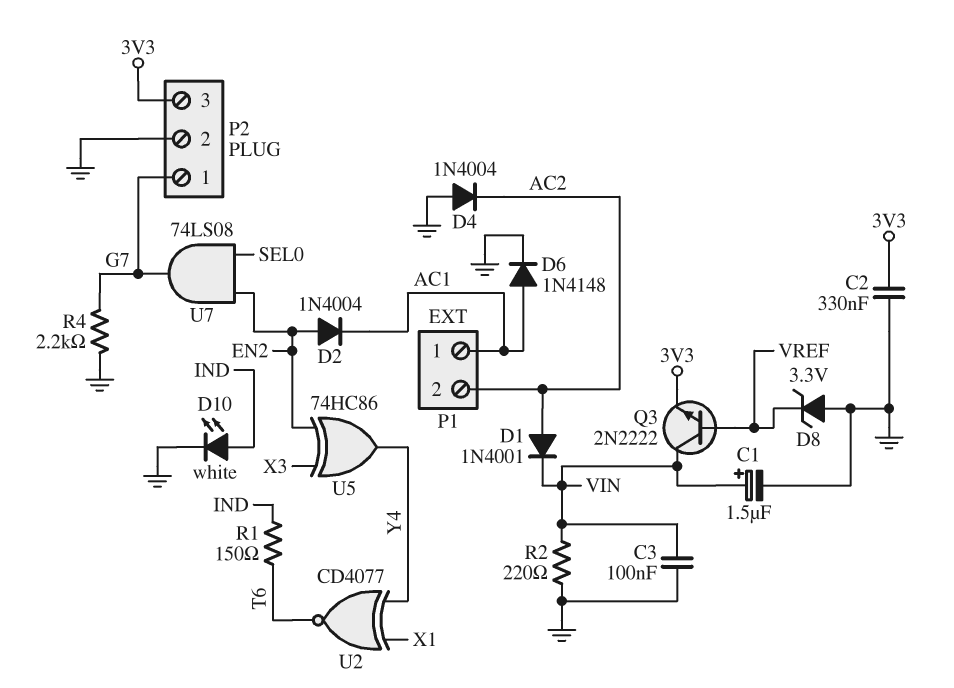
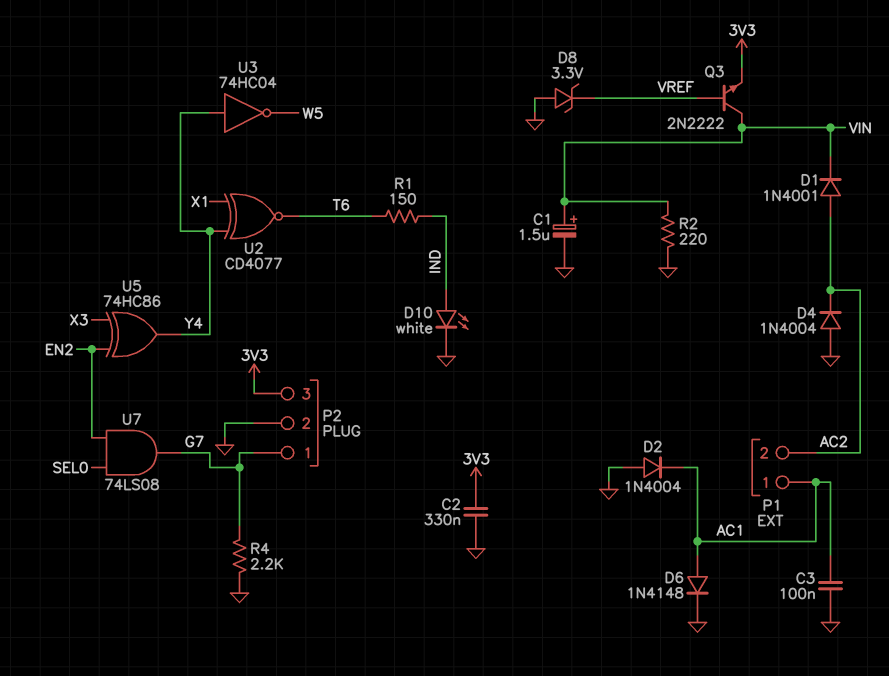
C3: 100nF (GND, VIN) -> 100nF (AC1, GND)
D2: diode 1N4004 (A EN2, K AC1) -> diode 1N4004 (A GND, K AC1)
U3: none -> NOT 74HC04 (in Y4, out W5)

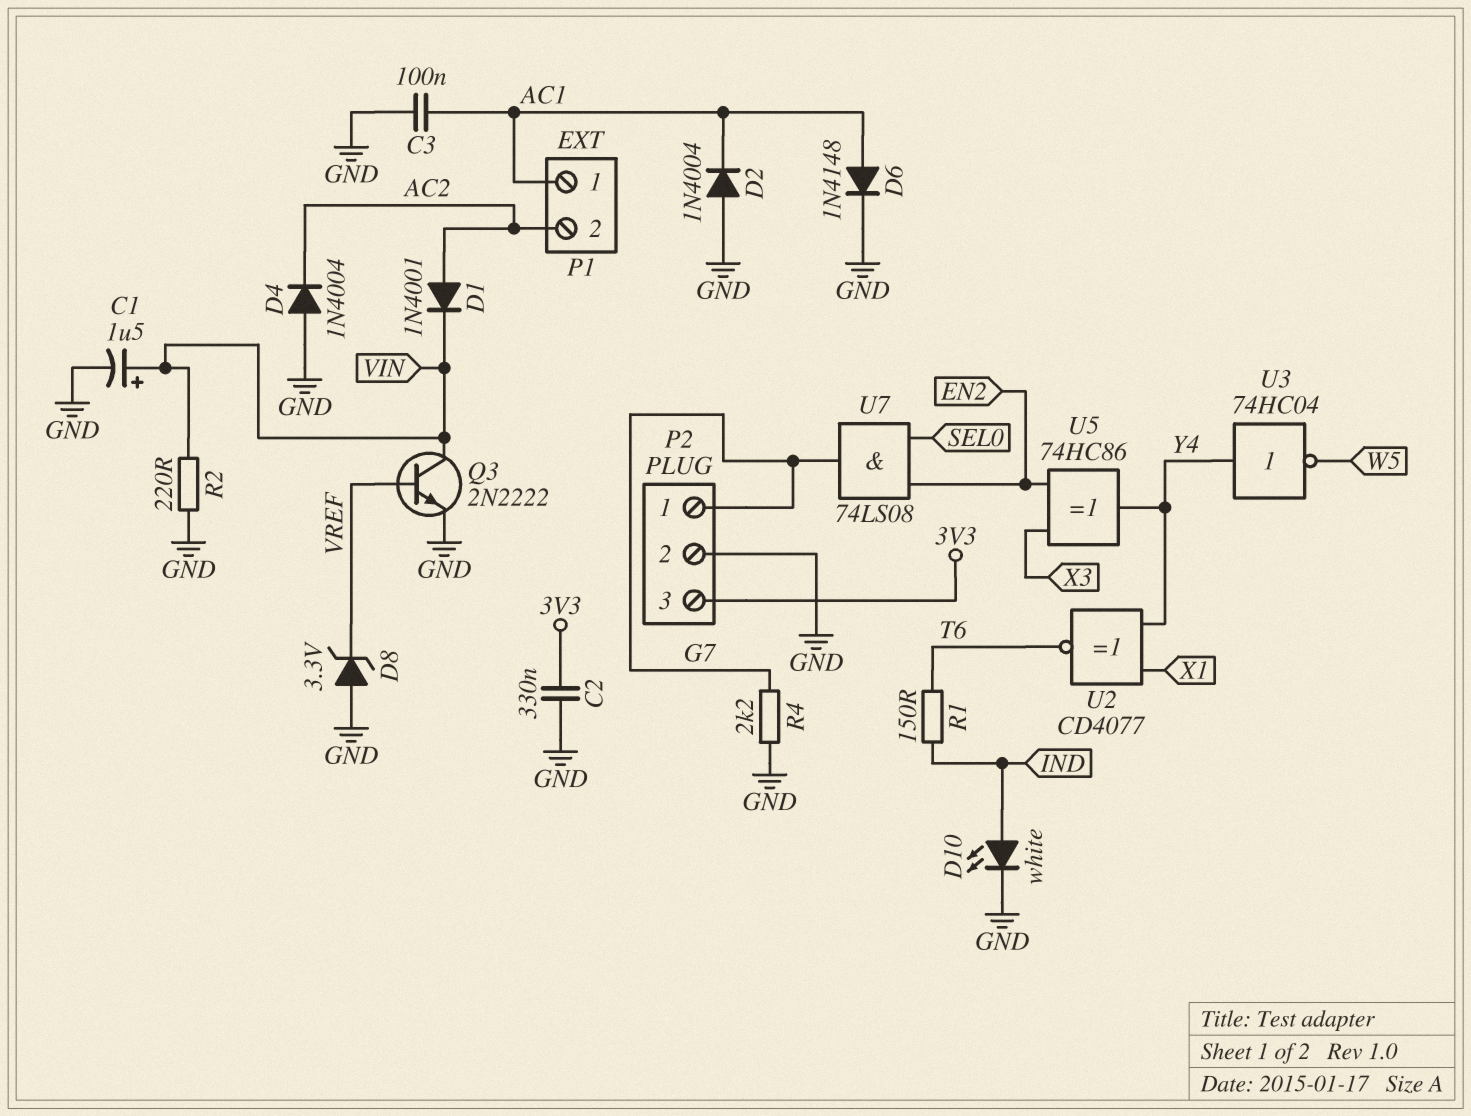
Q3: NPN 2N2222 (B VREF, C VIN, E 3V3) -> NPN 2N2222 (B VREF, C VIN, E GND)

